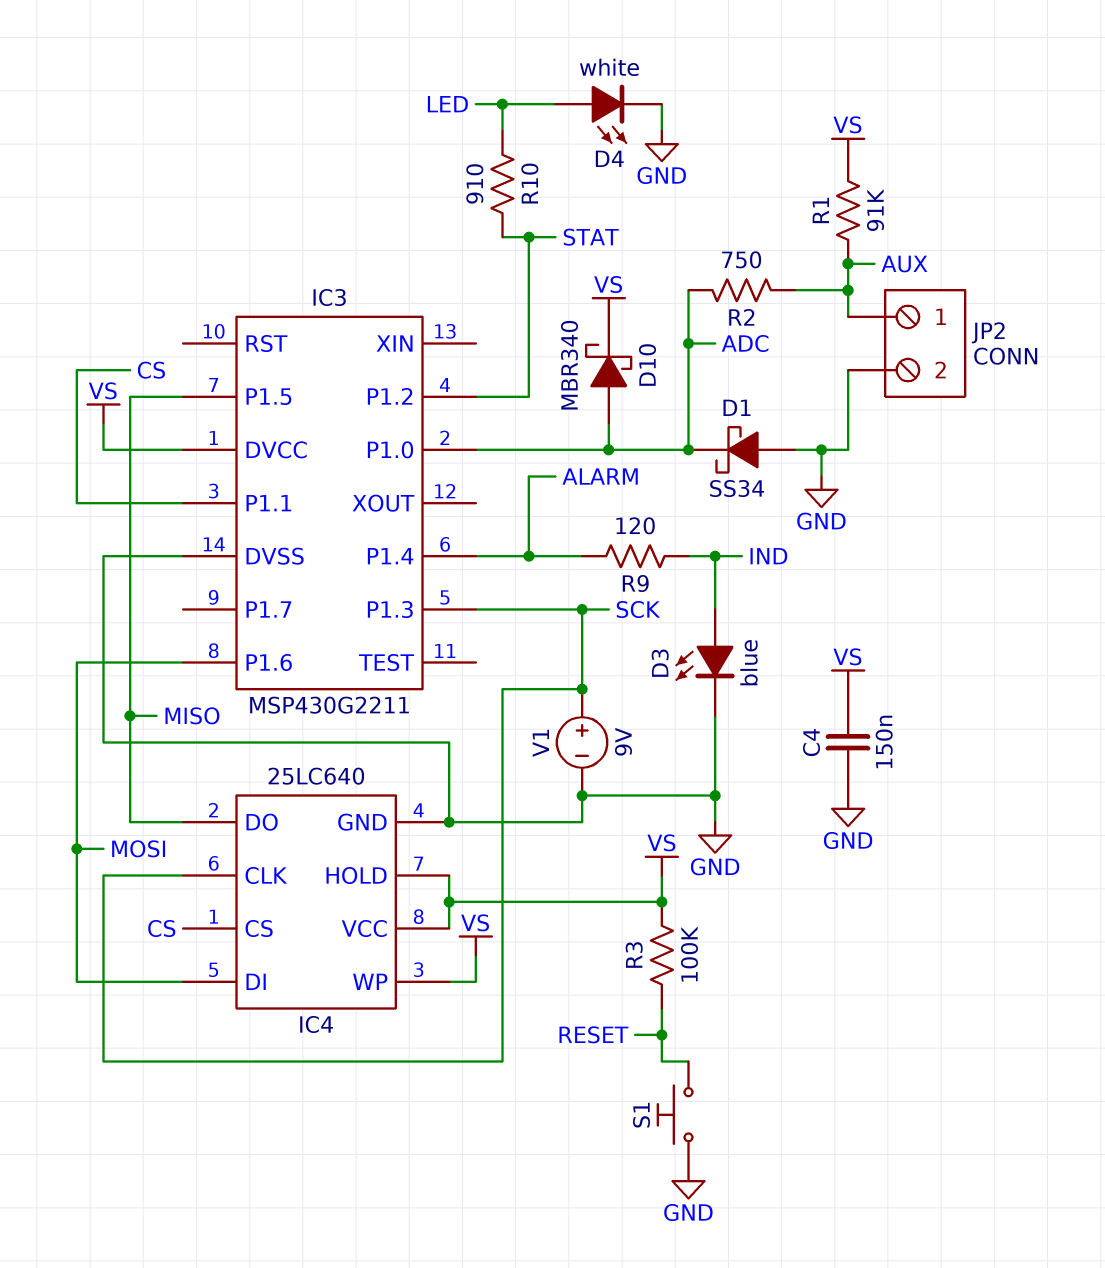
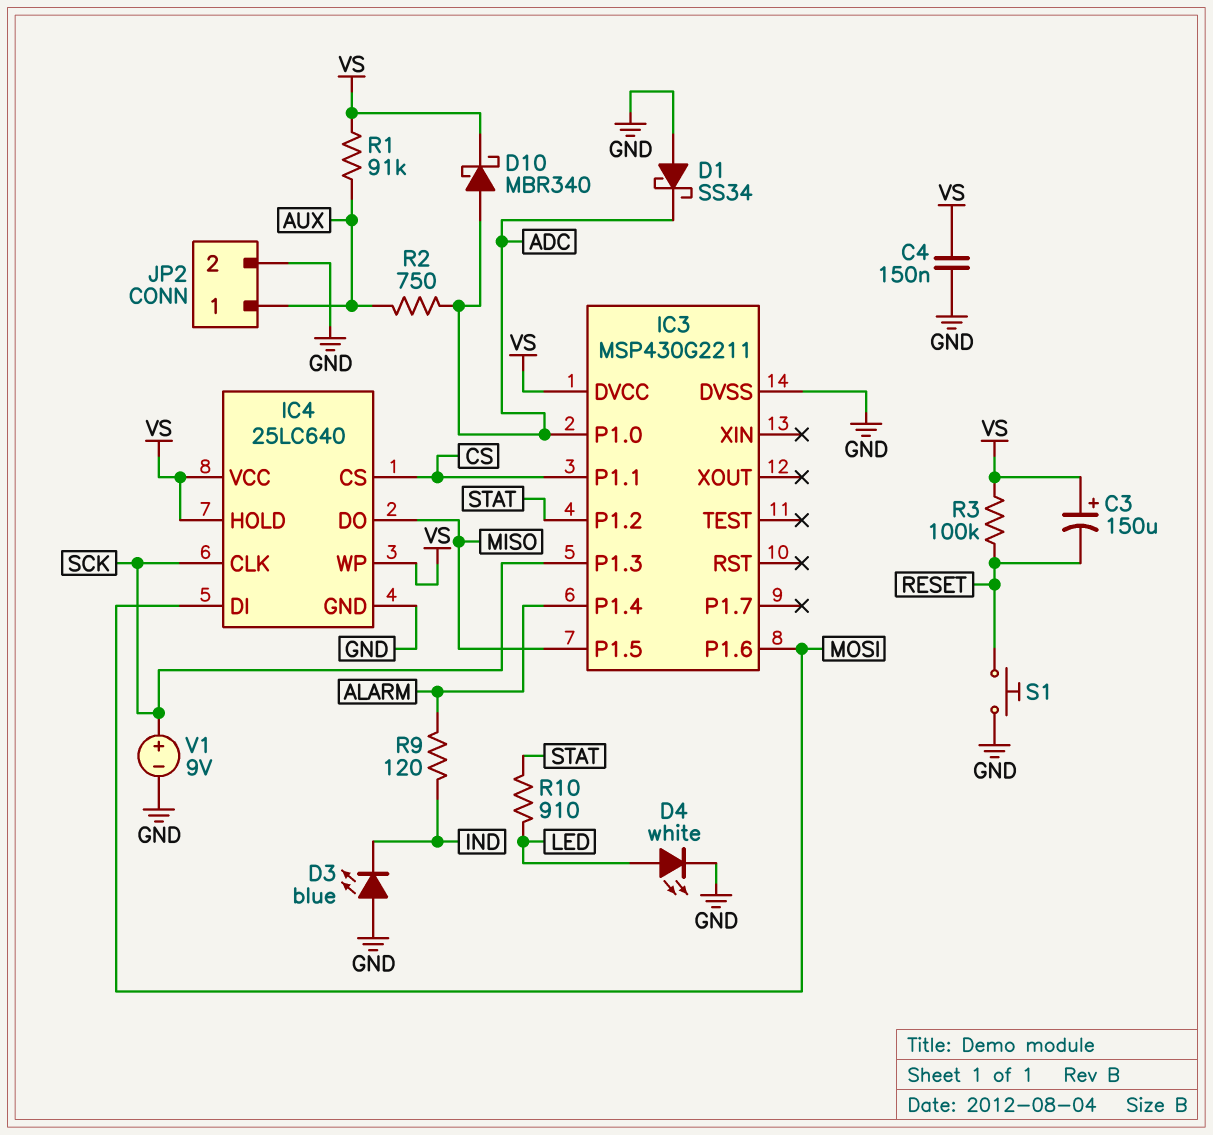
C3: none -> 150uF (plus VS, minus RESET)
D3: LED blue (A IND, K GND) -> LED blue (A GND, K IND)

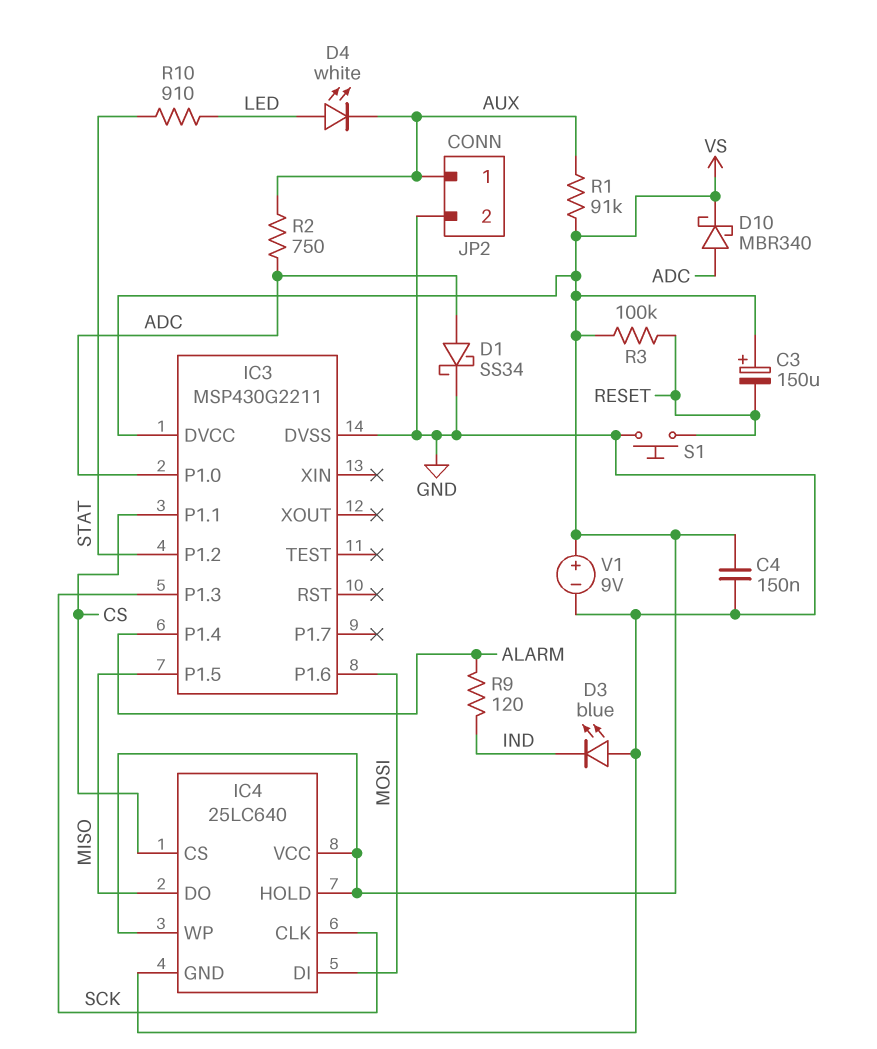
D1: schottky SS34 (A GND, K ADC) -> schottky SS34 (A ADC, K GND)
D4: LED white (A LED, K GND) -> LED white (A LED, K AUX)
V1: 9V (plus SCK, minus GND) -> 9V (plus VS, minus GND)

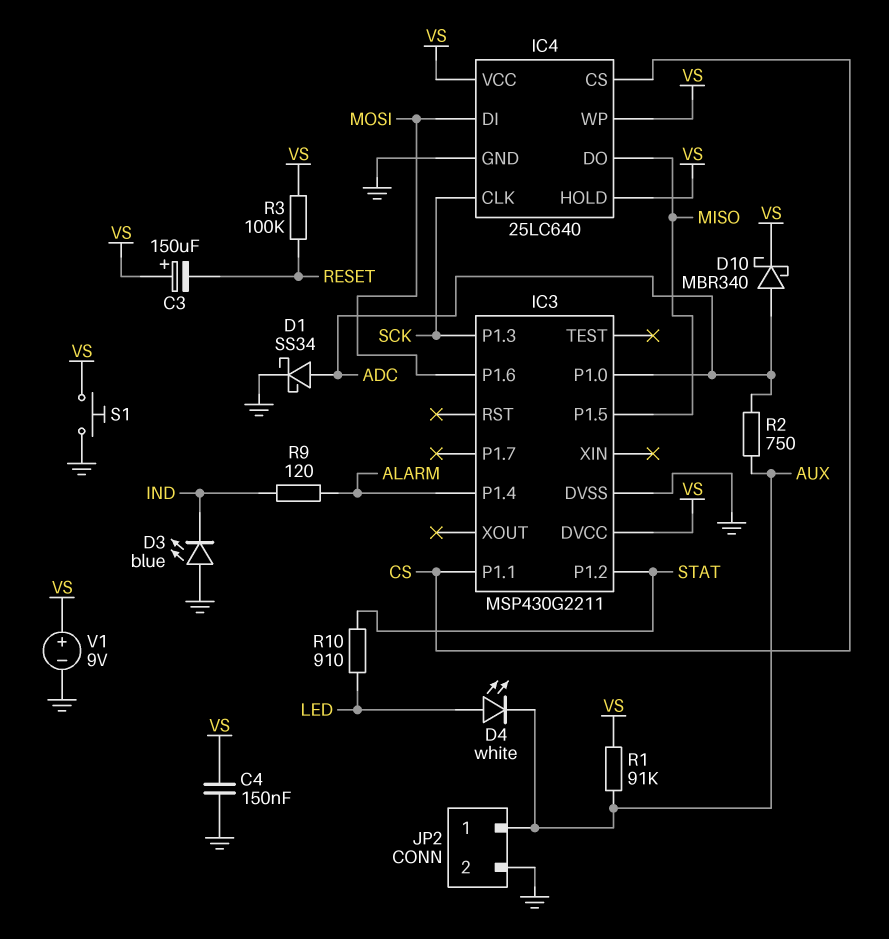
S1: button (GND, RESET) -> button (GND, VS)

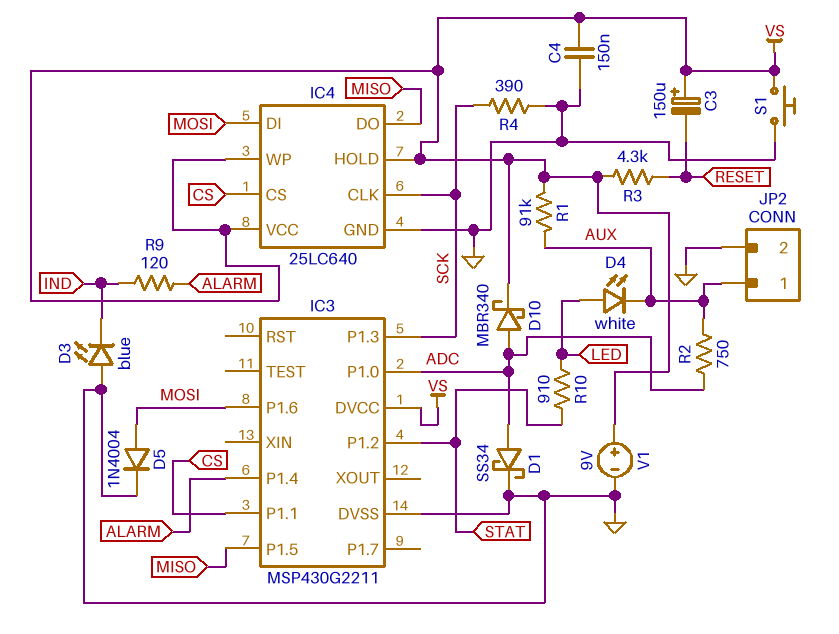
D5: none -> diode 1N4004 (A MOSI, K GND)
R3: 100k (RESET, VS) -> 4.3k (RESET, VS)
R4: none -> 390 (GND, SCK)

